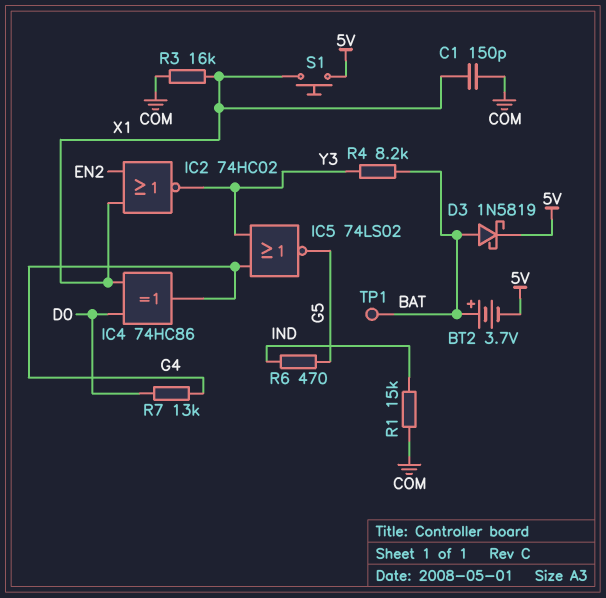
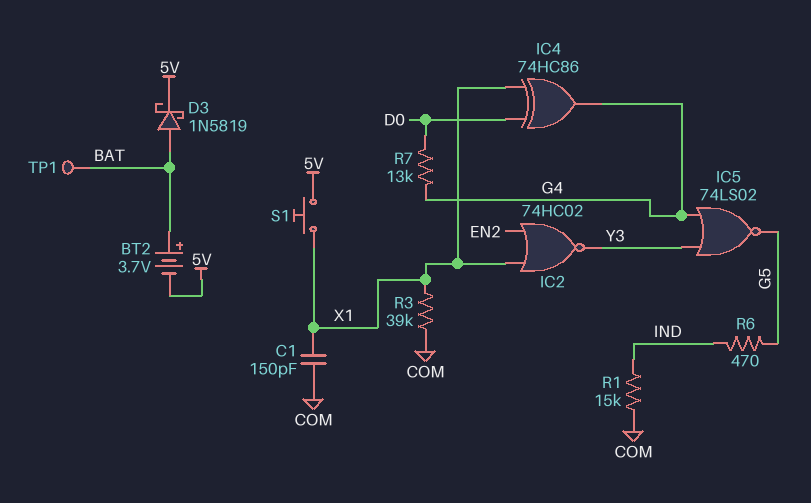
R3: 16k (COM, X1) -> 39k (COM, X1)
R4: 8.2k (BAT, Y3) -> none

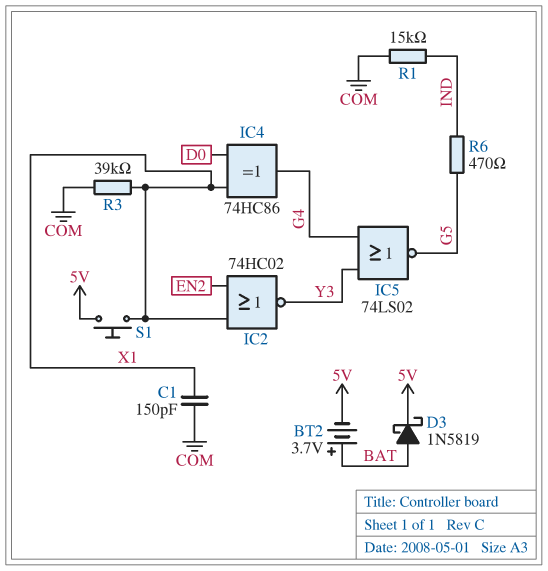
R7: 13k (D0, G4) -> none
TP1: test point (BAT) -> none

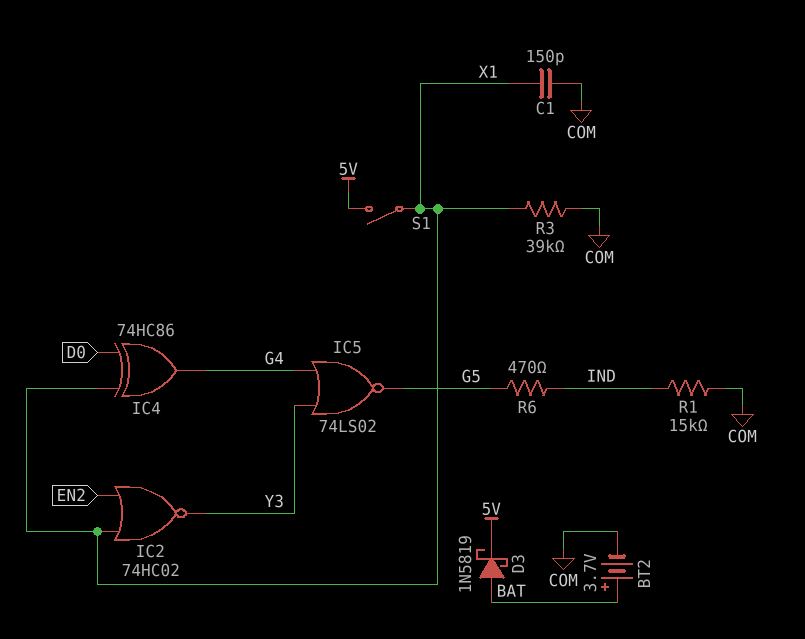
BT2: 3.7V (plus BAT, minus 5V) -> 3.7V (plus BAT, minus COM)
S1: button (5V, X1) -> switch (5V, X1)

